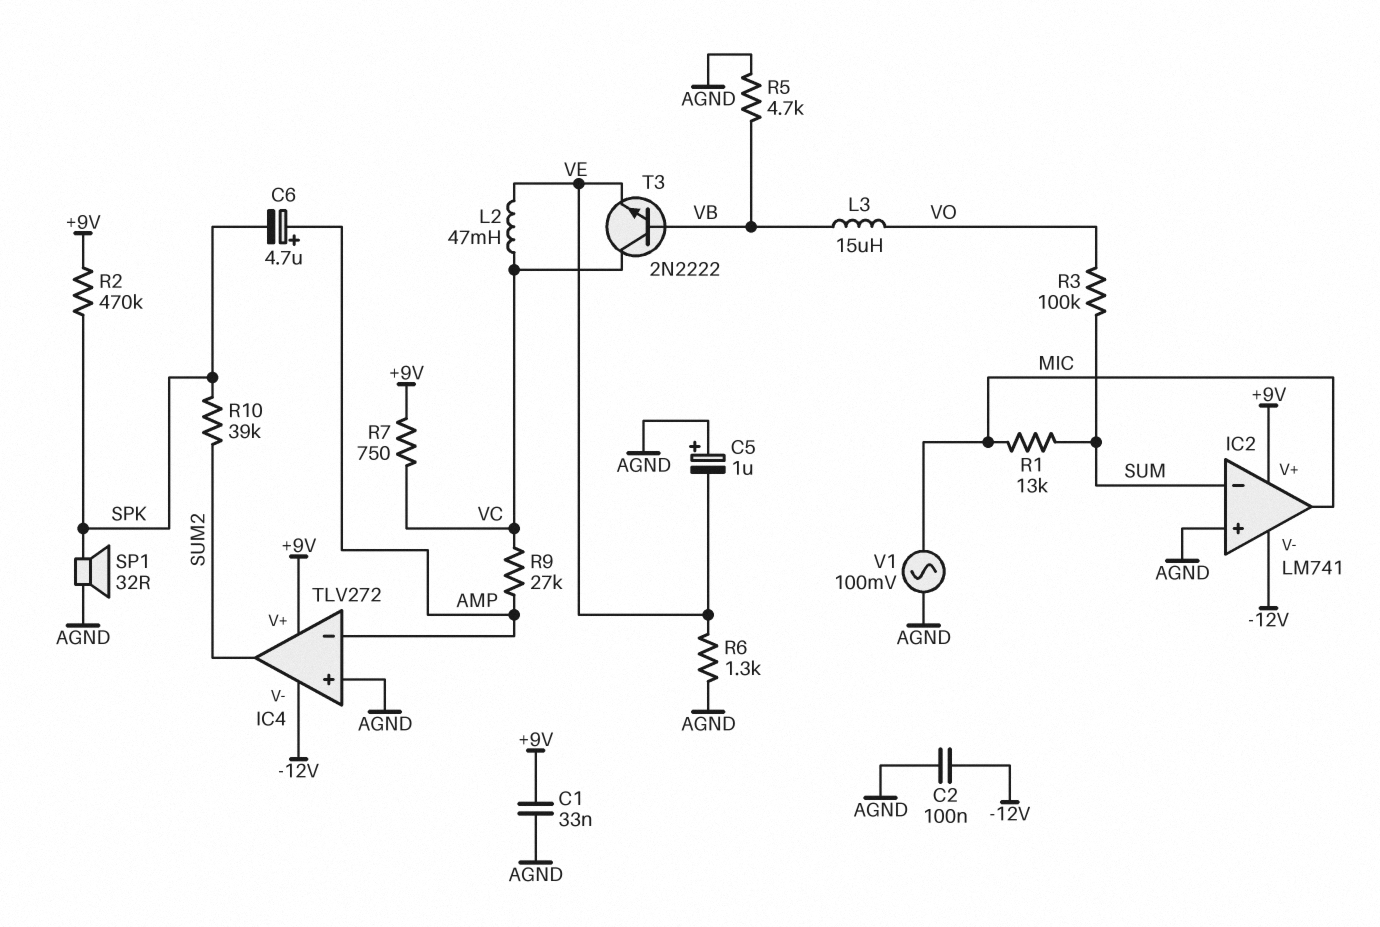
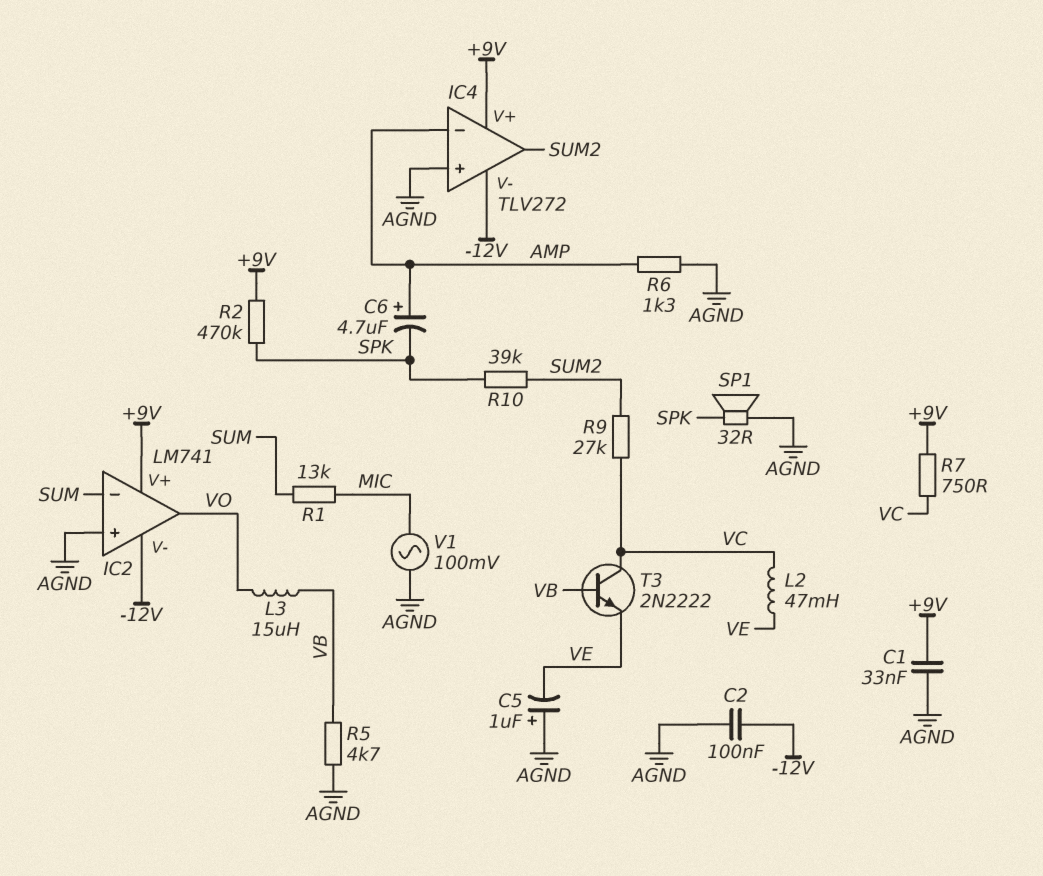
IC2 pin out: MIC -> VO
R3: 100k (SUM, VO) -> none
R6: 1.3k (AGND, VE) -> 1.3k (AGND, AMP)
R9: 27k (AMP, VC) -> 27k (SUM2, VC)

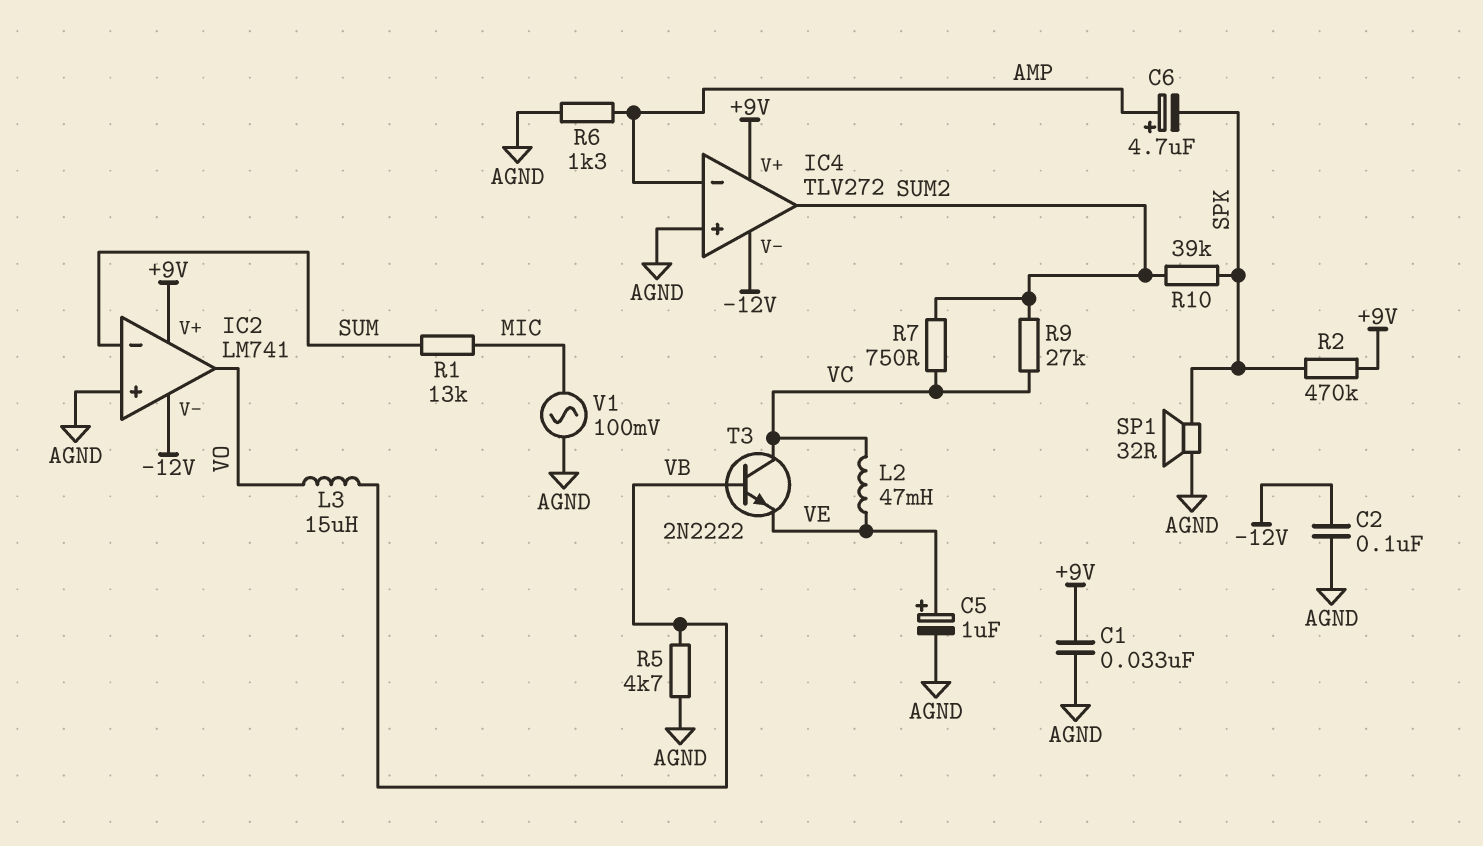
C5: 1uF (plus AGND, minus VE) -> 1uF (plus VE, minus AGND)
R7: 750 (+9V, VC) -> 750 (SUM2, VC)

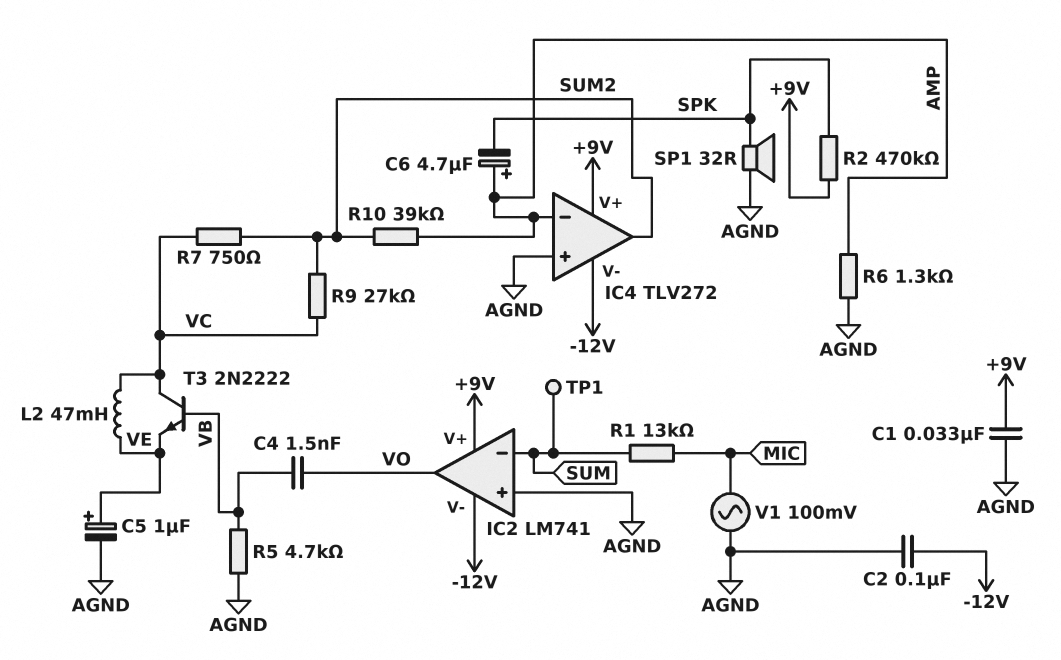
C4: none -> 1.5nF (VB, VO)
L3: 15uH (VB, VO) -> none
R10: 39k (SPK, SUM2) -> 39k (AMP, SUM2)
TP1: none -> test point (SUM)

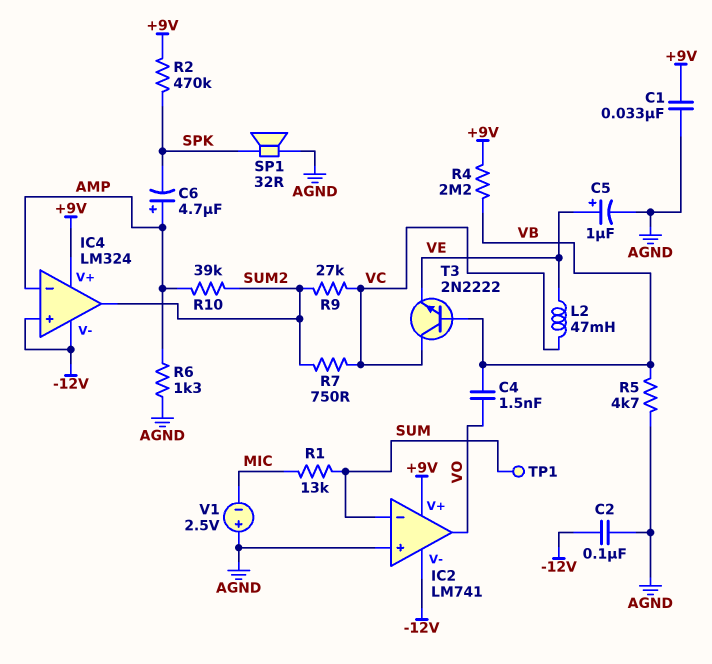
IC4: TLV272 -> LM324
IC4 pin in+: AGND -> -12V
R4: none -> 2.2M (+9V, VB)
V1: AC 100mV (AGND, MIC) -> 2.5V (plus AGND, minus MIC)

